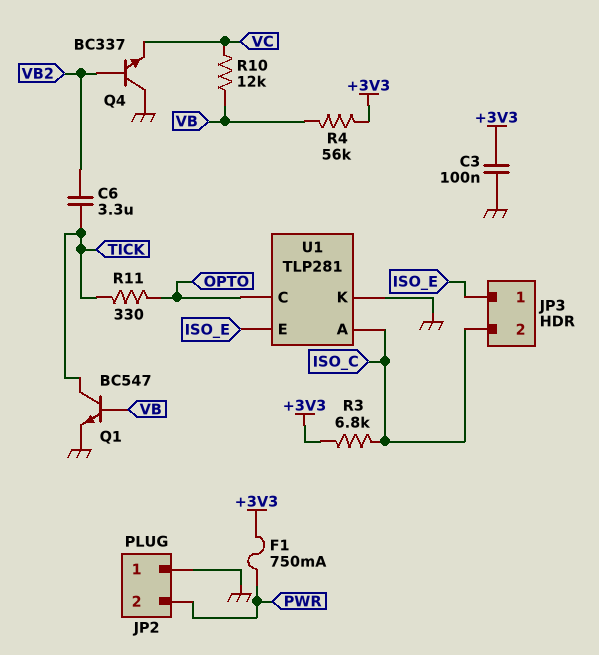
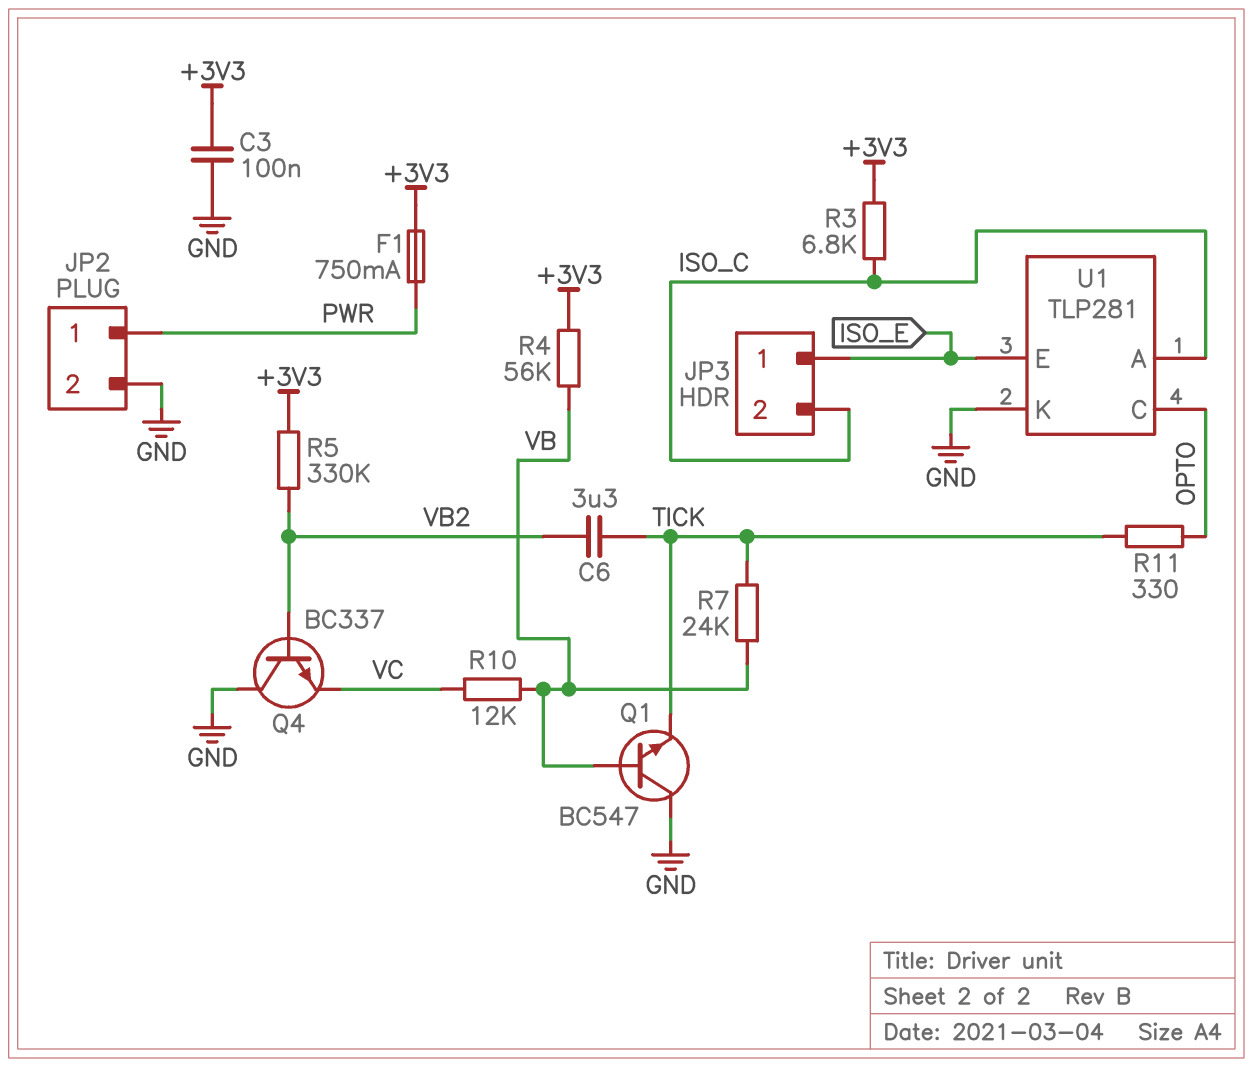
JP2 pin 1: GND -> PWR
JP2 pin 2: PWR -> GND
Q1: NPN BC547 (B VB, C TICK, E GND) -> NPN BC547 (B VB, C GND, E TICK)
R5: none -> 330k (+3V3, VB2)
R7: none -> 24k (TICK, VB)

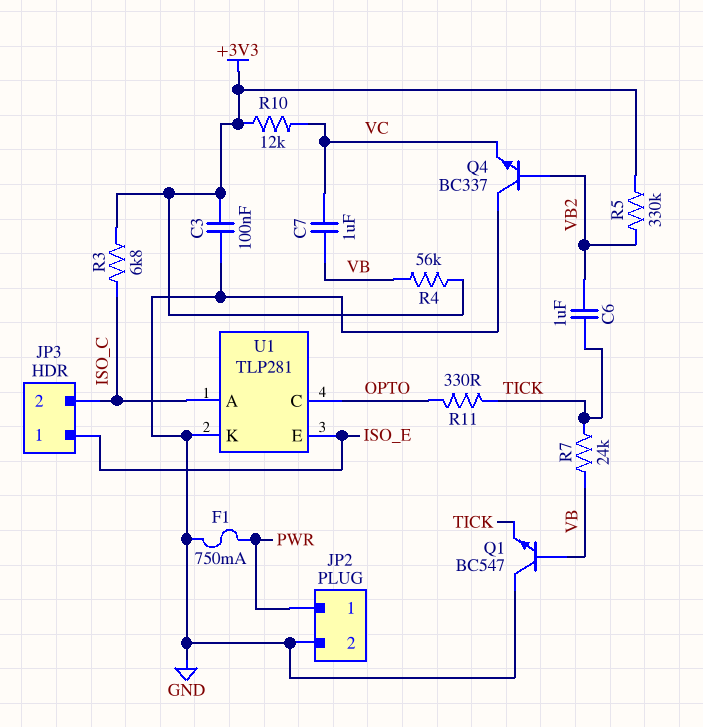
C6: 3.3uF (TICK, VB2) -> 1uF (TICK, VB2)
C7: none -> 1uF (VB, VC)
F1: 750mA (+3V3, PWR) -> 750mA (GND, PWR)
R10: 12k (VB, VC) -> 12k (+3V3, VC)

